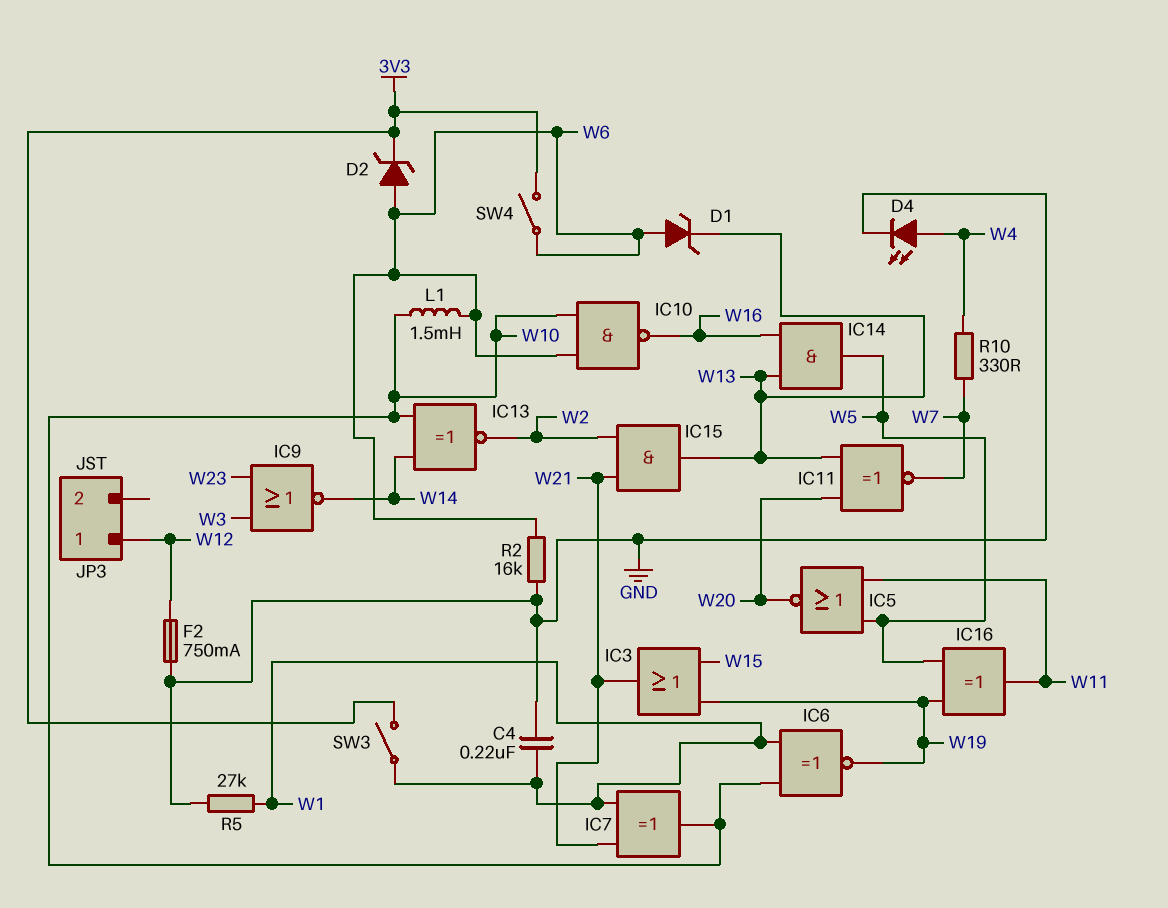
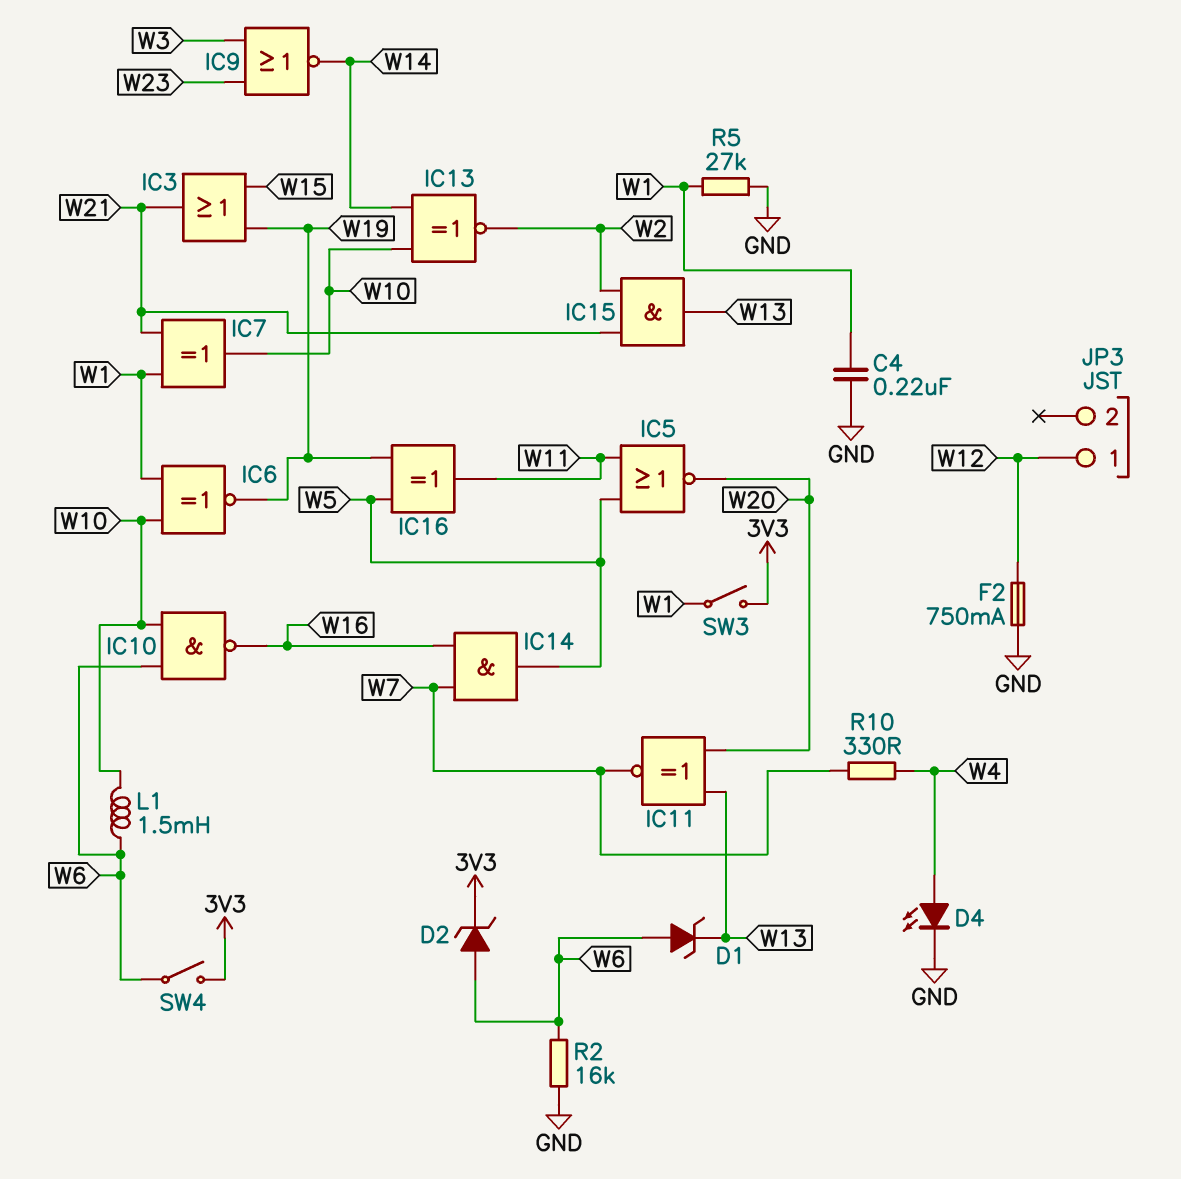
IC14: AND (in W13, in W16, out W5) -> AND (in W7, in W16, out W5)

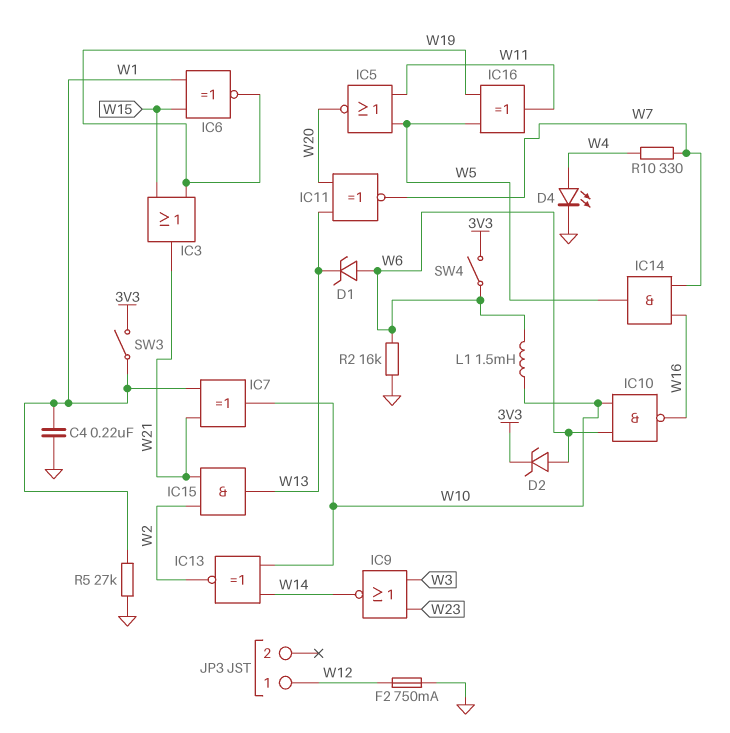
IC6: XNOR (in W1, in W10, out W19) -> XNOR (in W1, in W15, out W19)

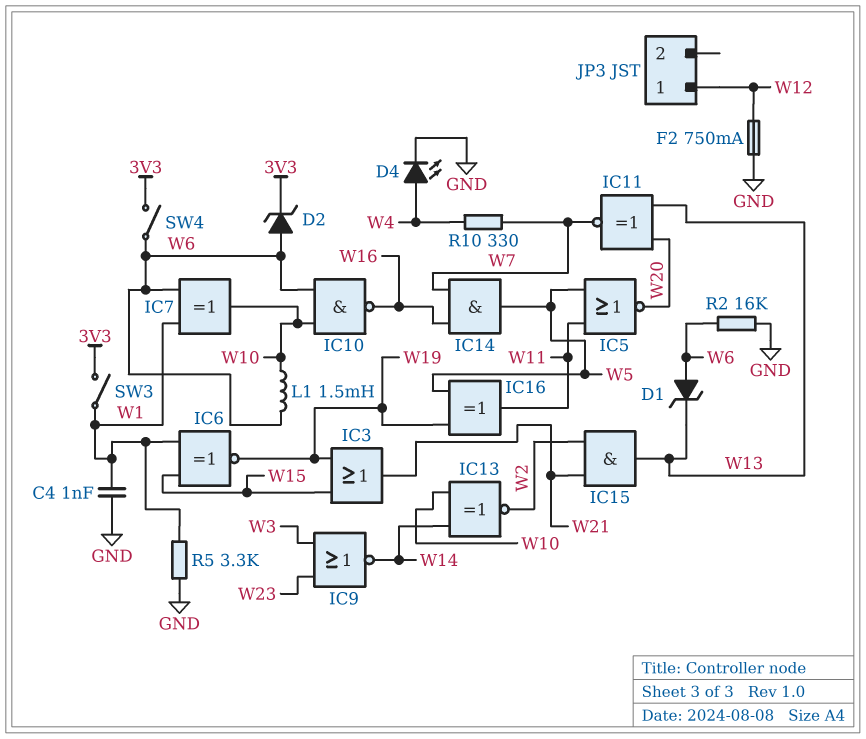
C4: 220nF (GND, W1) -> 1nF (GND, W1)
IC7: XOR (in W1, in W21, out W10) -> XOR (in W1, in W6, out W10)
R5: 27k (GND, W1) -> 3.3k (GND, W1)

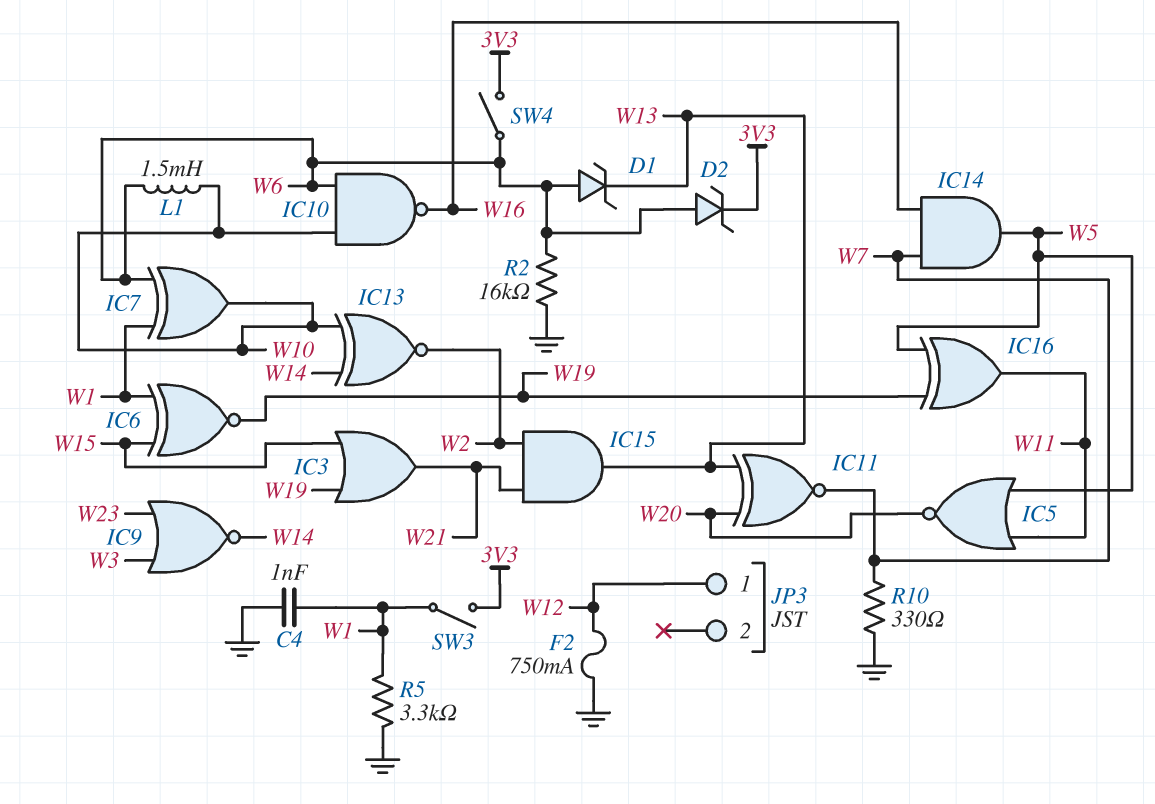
D4: LED (A W4, K GND) -> none
R10: 330 (W4, W7) -> 330 (GND, W7)

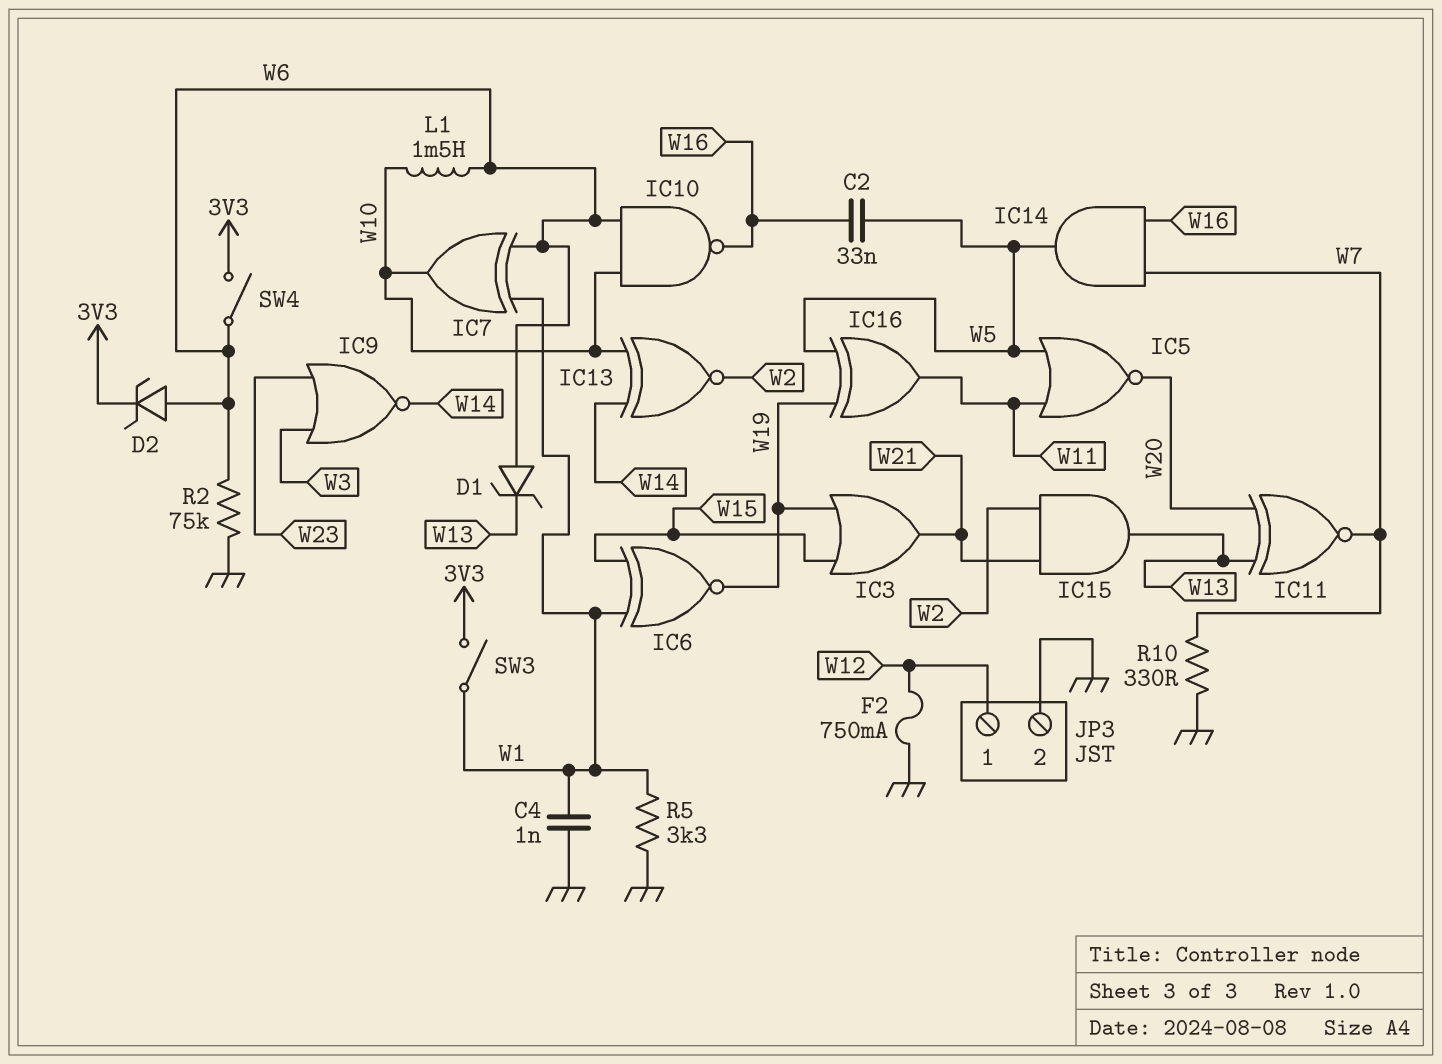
C2: none -> 33nF (W5, W16)
JP3 pin 2: none -> GND
R2: 16k (GND, W6) -> 75k (GND, W6)

